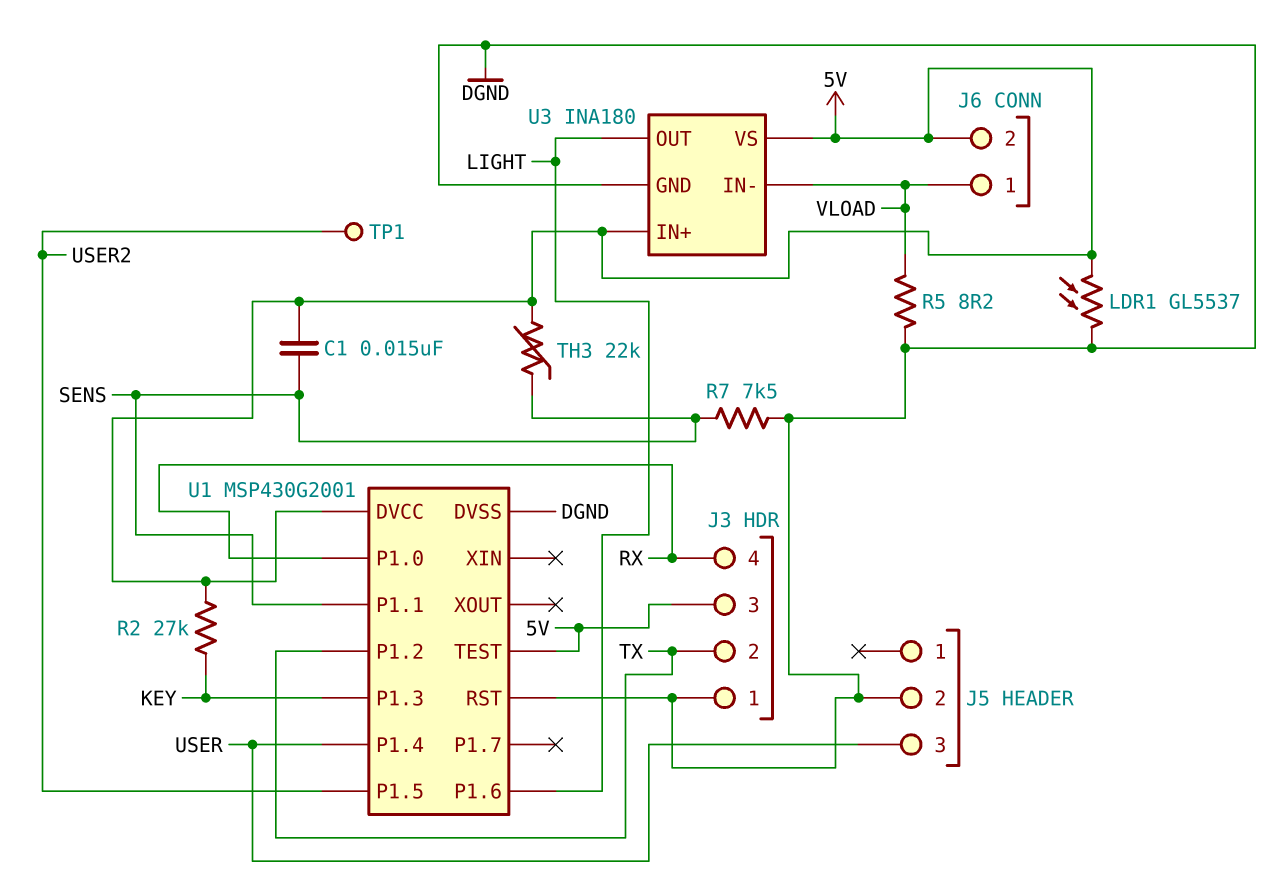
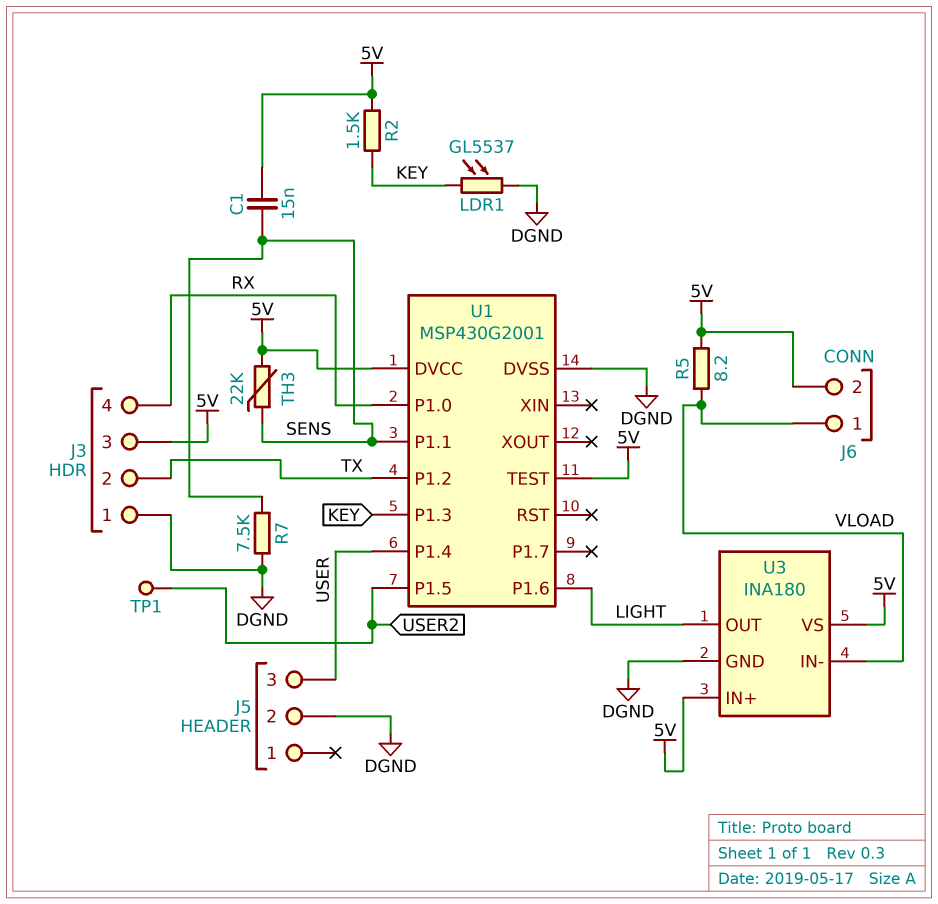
LDR1: GL5537 (5V, DGND) -> GL5537 (DGND, KEY)
R2: 27k (5V, KEY) -> 1.5k (5V, KEY)
R5: 8.2 (DGND, VLOAD) -> 8.2 (5V, VLOAD)
U1 pin RST: DGND -> none

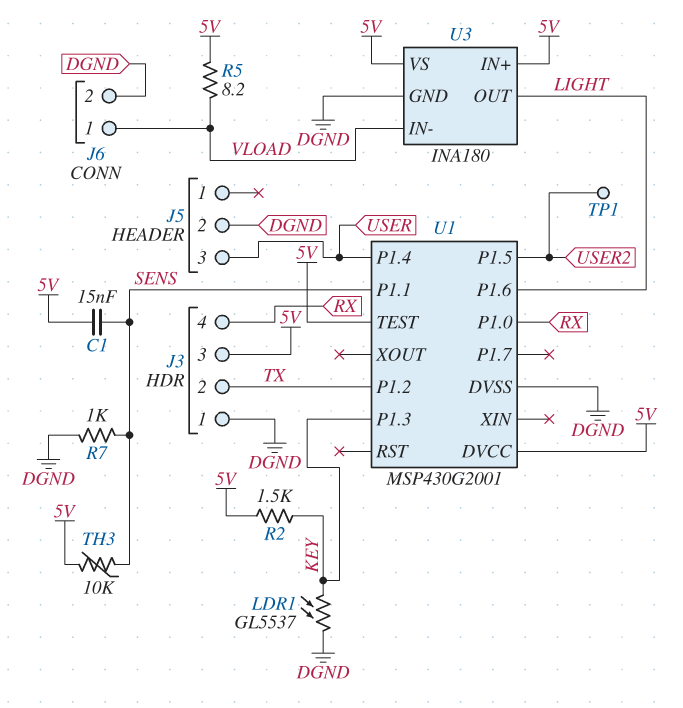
J6 pin 2: 5V -> DGND
R7: 7.5k (DGND, SENS) -> 1k (DGND, SENS)
TH3: 22k (5V, SENS) -> 10k (5V, SENS)

